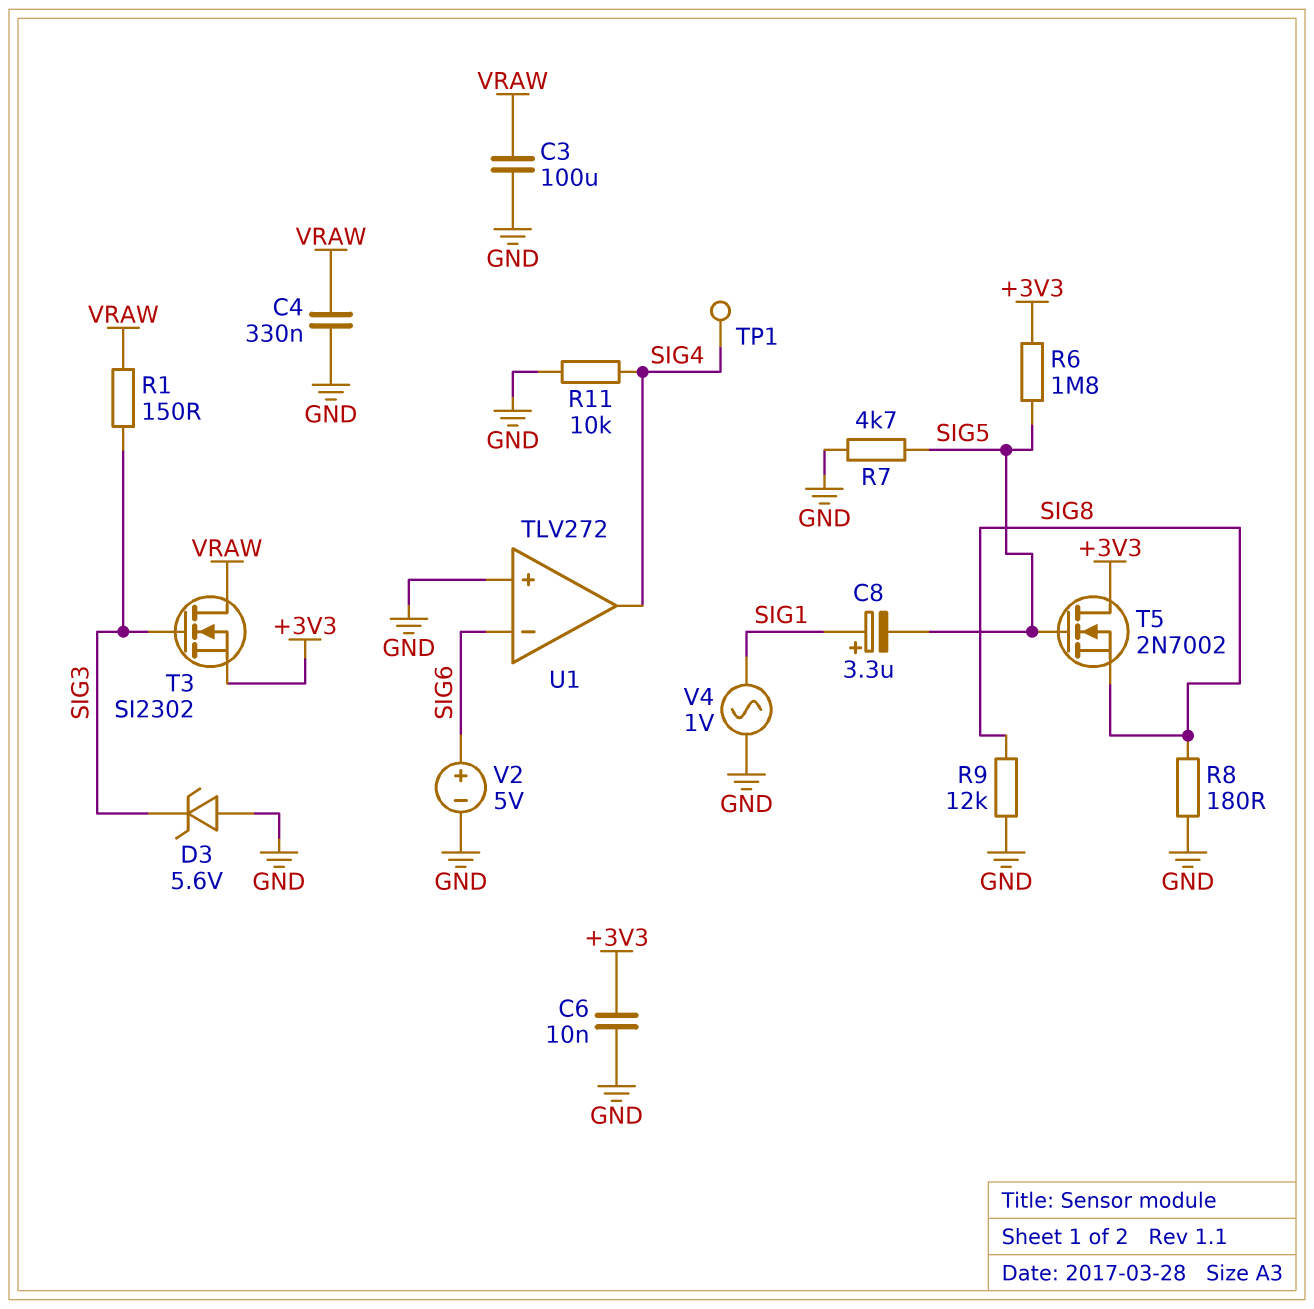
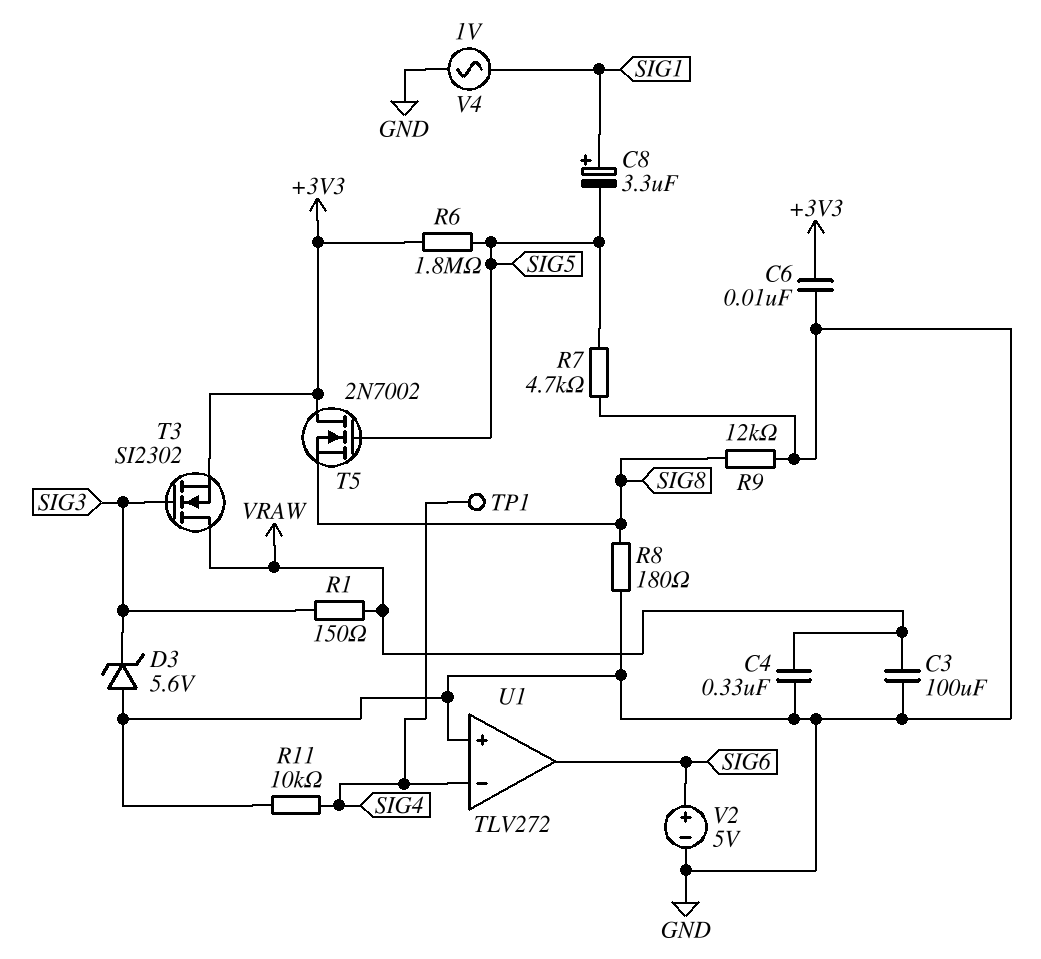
U1 pin in-: SIG6 -> SIG4
U1 pin out: SIG4 -> SIG6

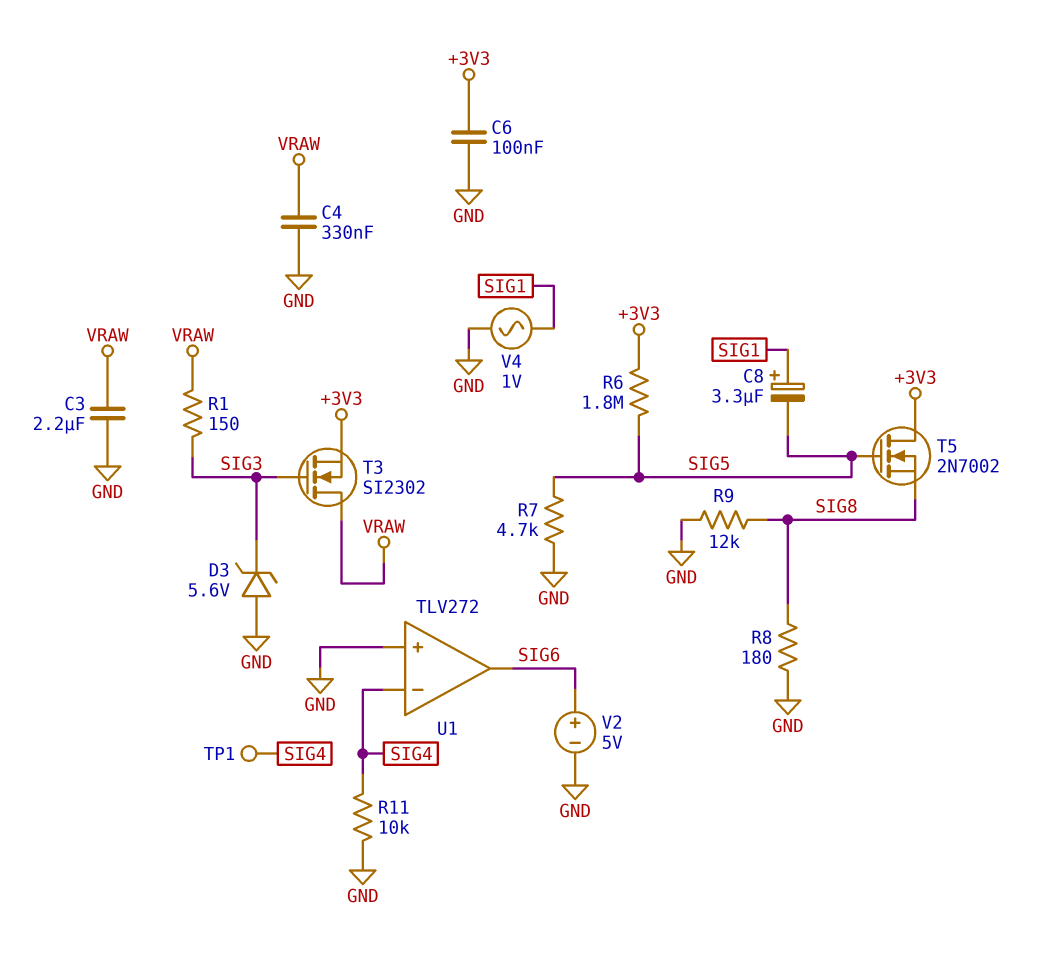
C3: 100uF (GND, VRAW) -> 2.2uF (GND, VRAW)
C6: 10nF (+3V3, GND) -> 100nF (+3V3, GND)

